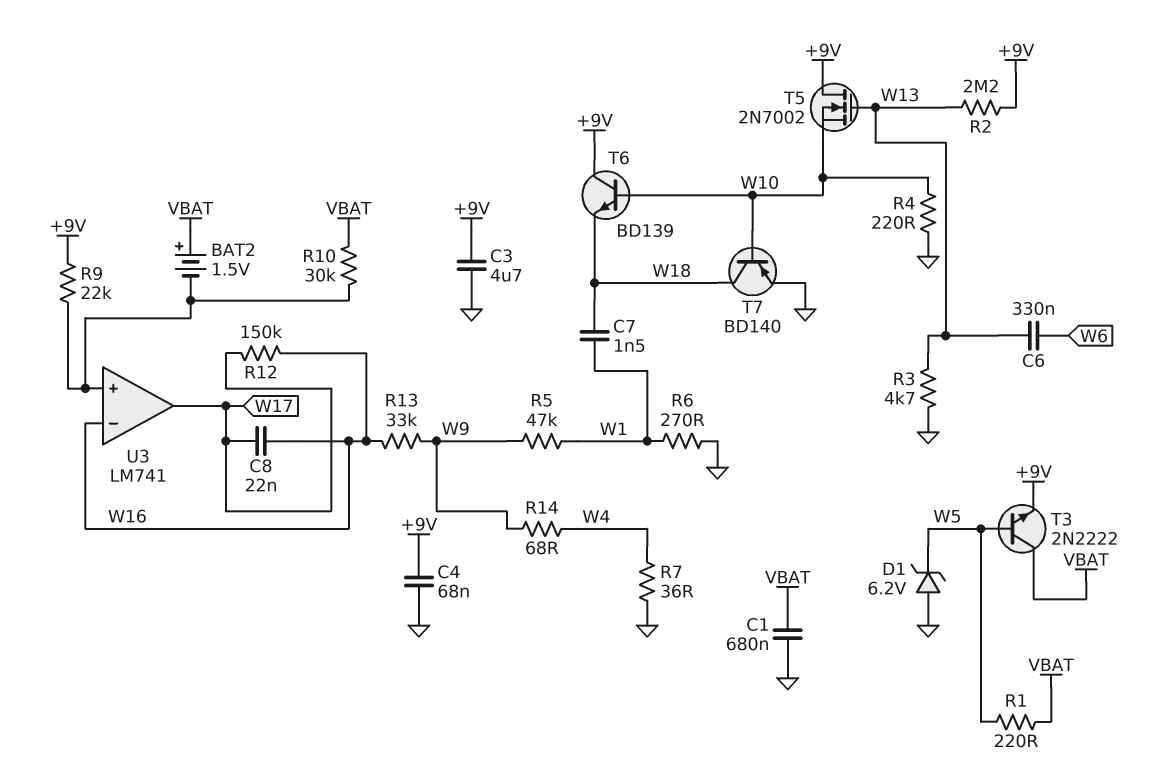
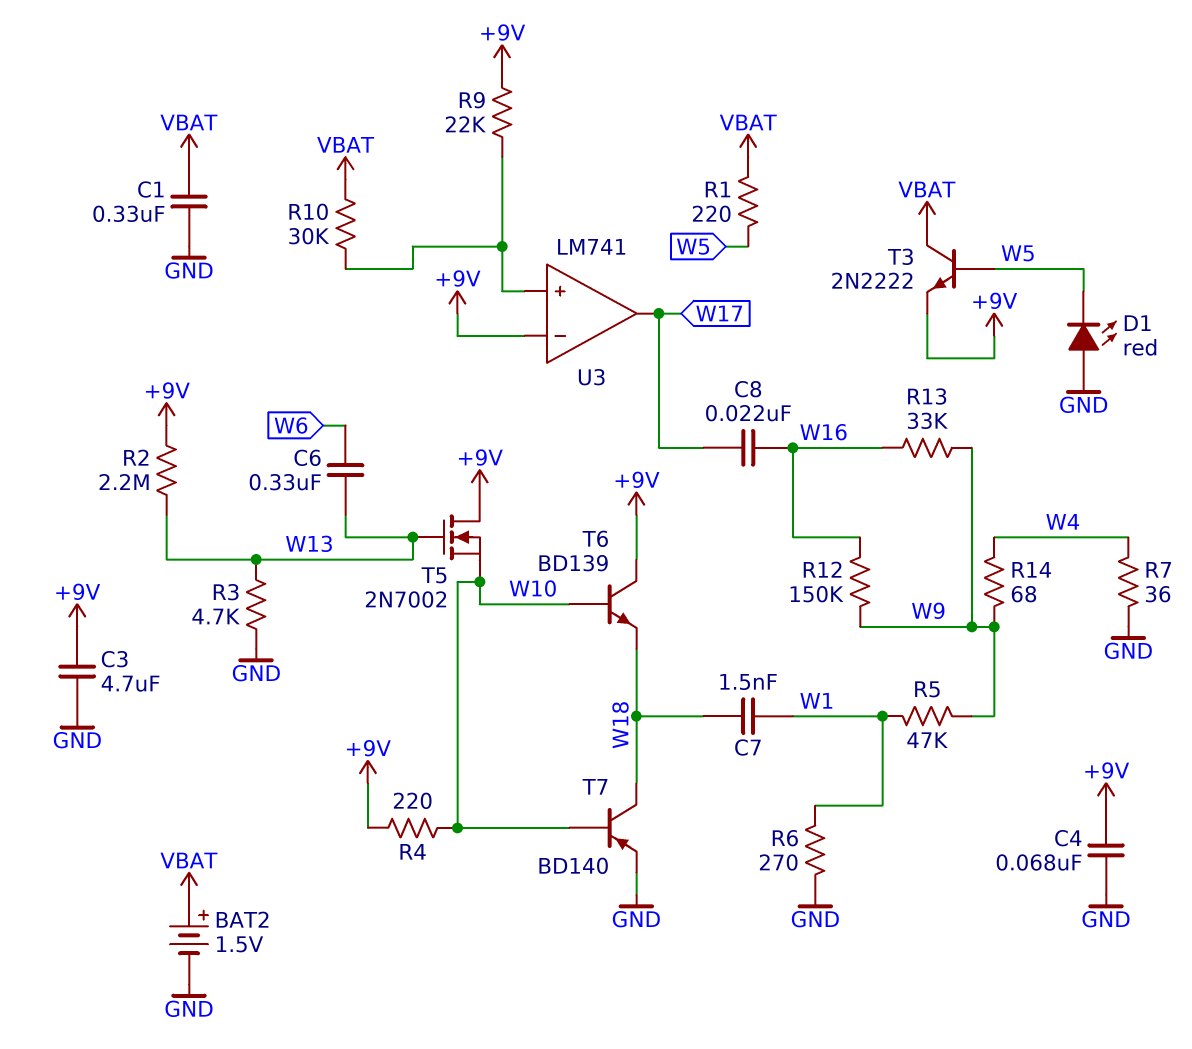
BAT2: 1.5V (plus VBAT, minus U3/in+) -> 1.5V (plus VBAT, minus GND)
C1: 680nF (GND, VBAT) -> 330nF (GND, VBAT)
D1: zener 6.2V (A GND, K W5) -> LED red (A GND, K W5)
R4: 220 (GND, W10) -> 220 (+9V, W10)
R12: 150k (W16, W17) -> 150k (W9, W16)
U3 pin in-: W16 -> +9V

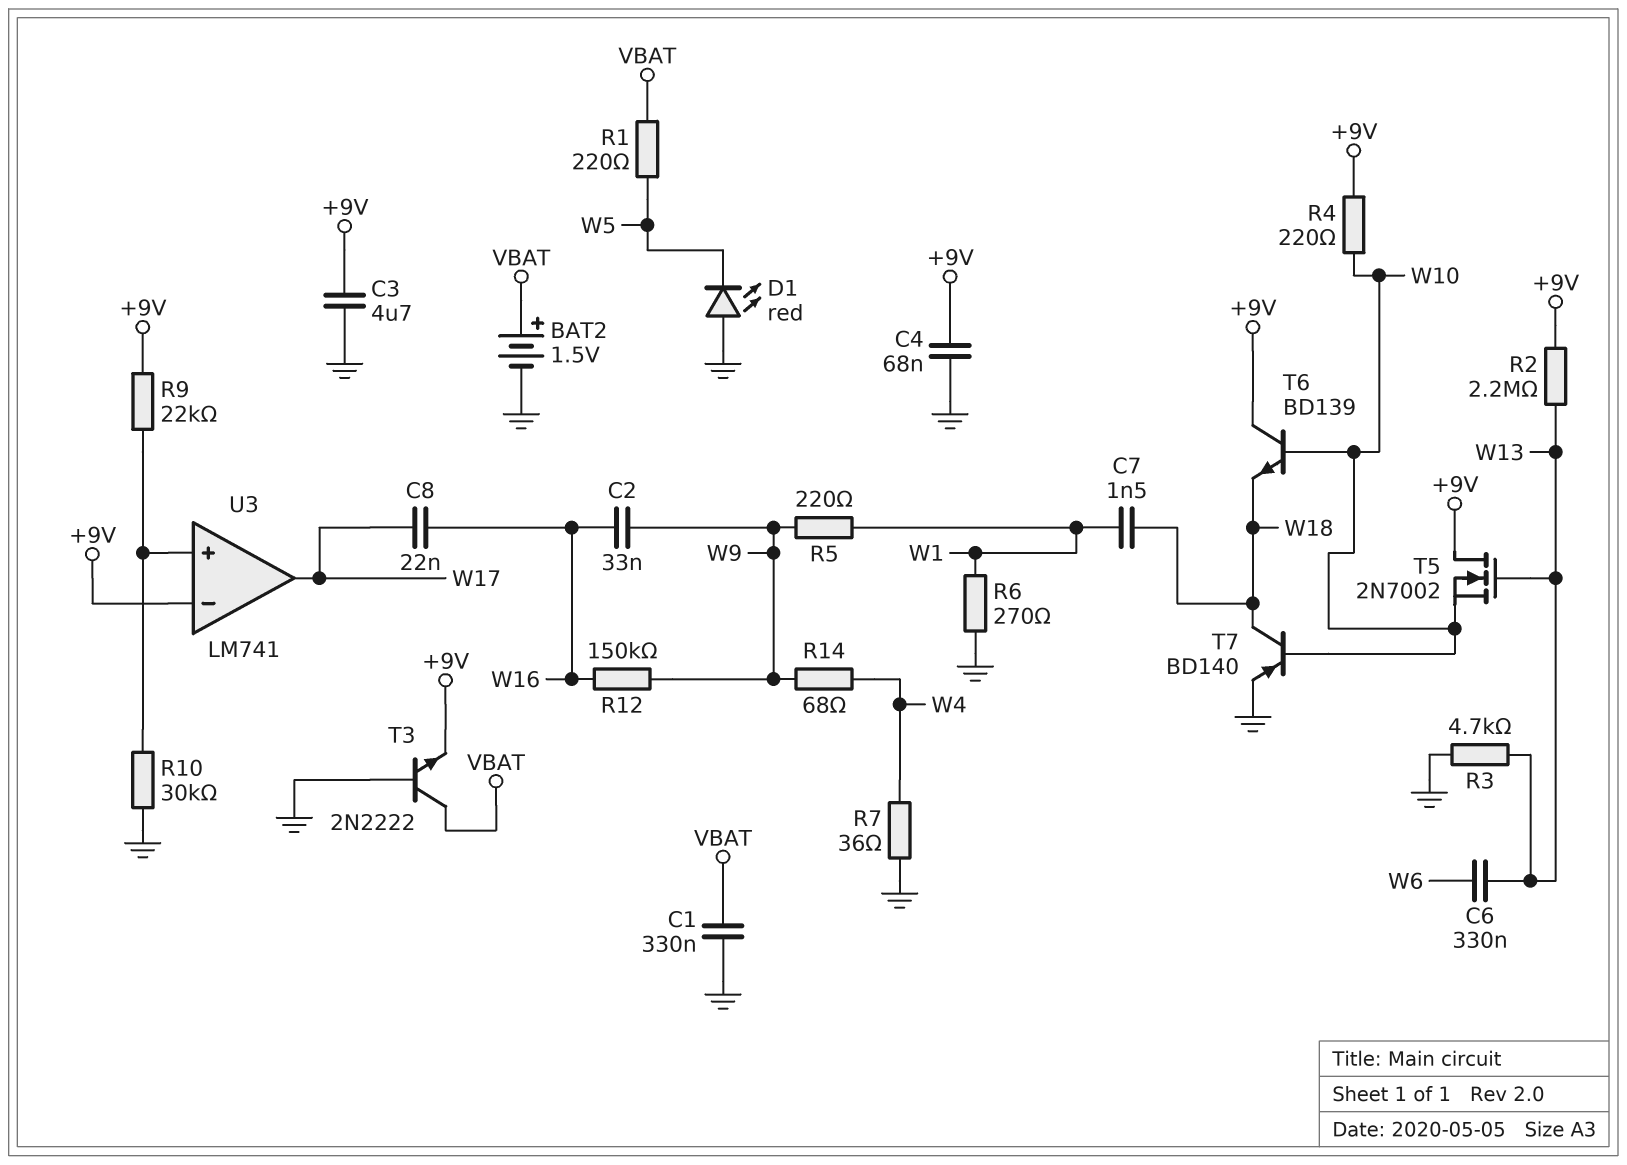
C2: none -> 33nF (W9, W16)
R5: 47k (W1, W9) -> 220 (W1, W9)
R10: 30k (U3/in+, VBAT) -> 30k (GND, U3/in+)
R13: 33k (W9, W16) -> none
T3: NPN 2N2222 (B W5, C VBAT, E +9V) -> NPN 2N2222 (B GND, C VBAT, E +9V)

